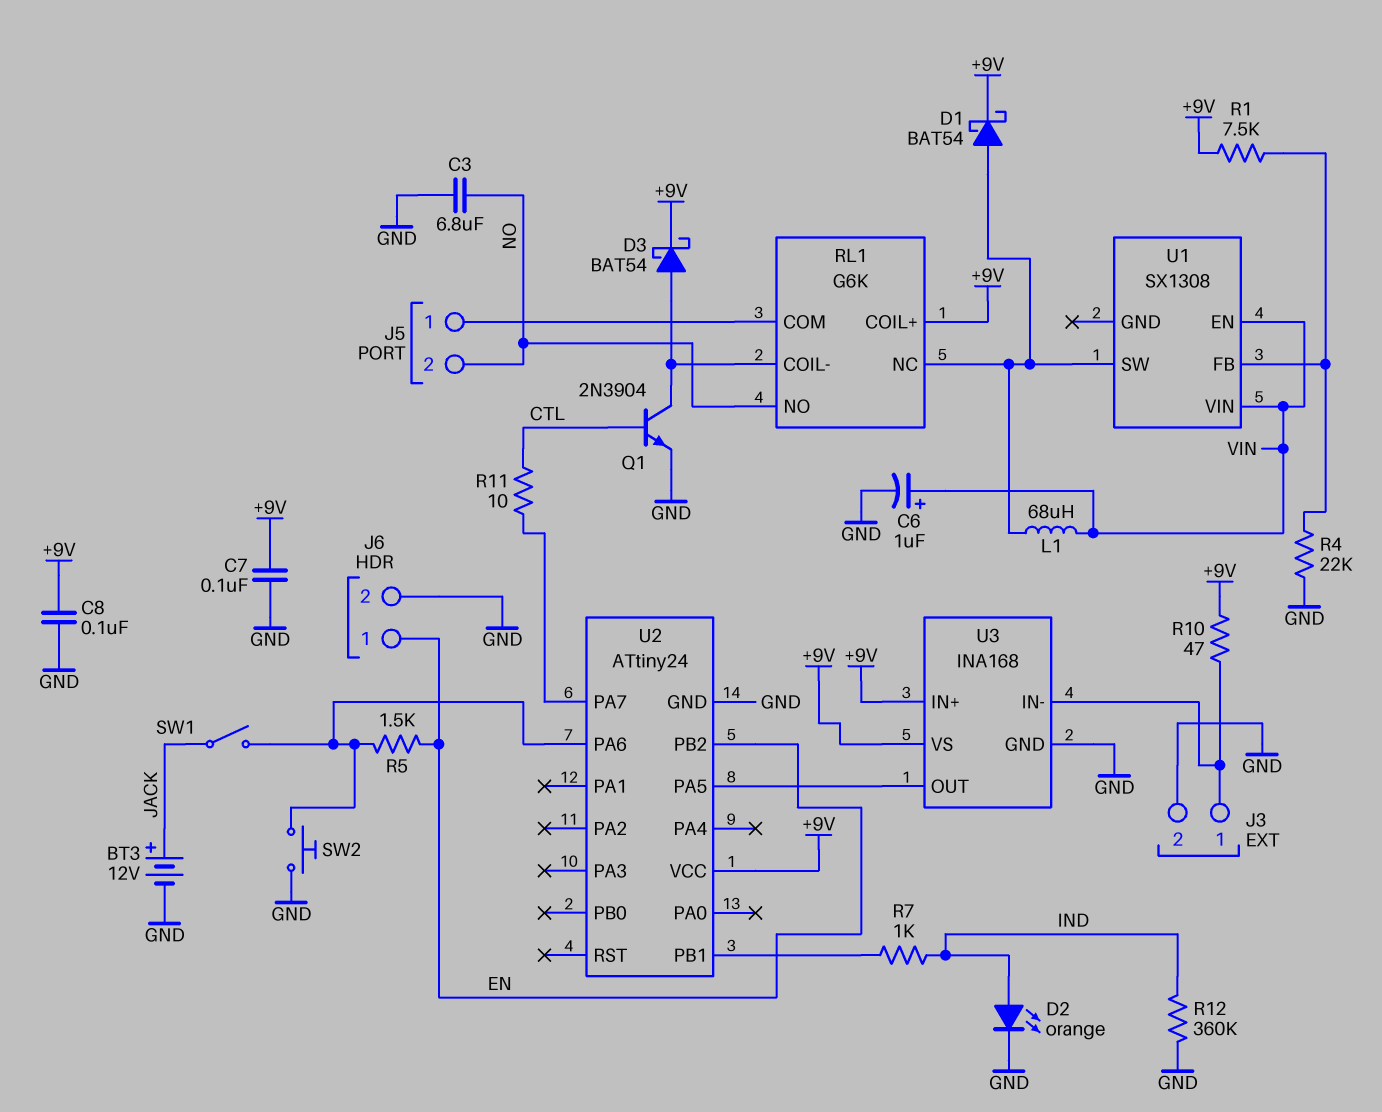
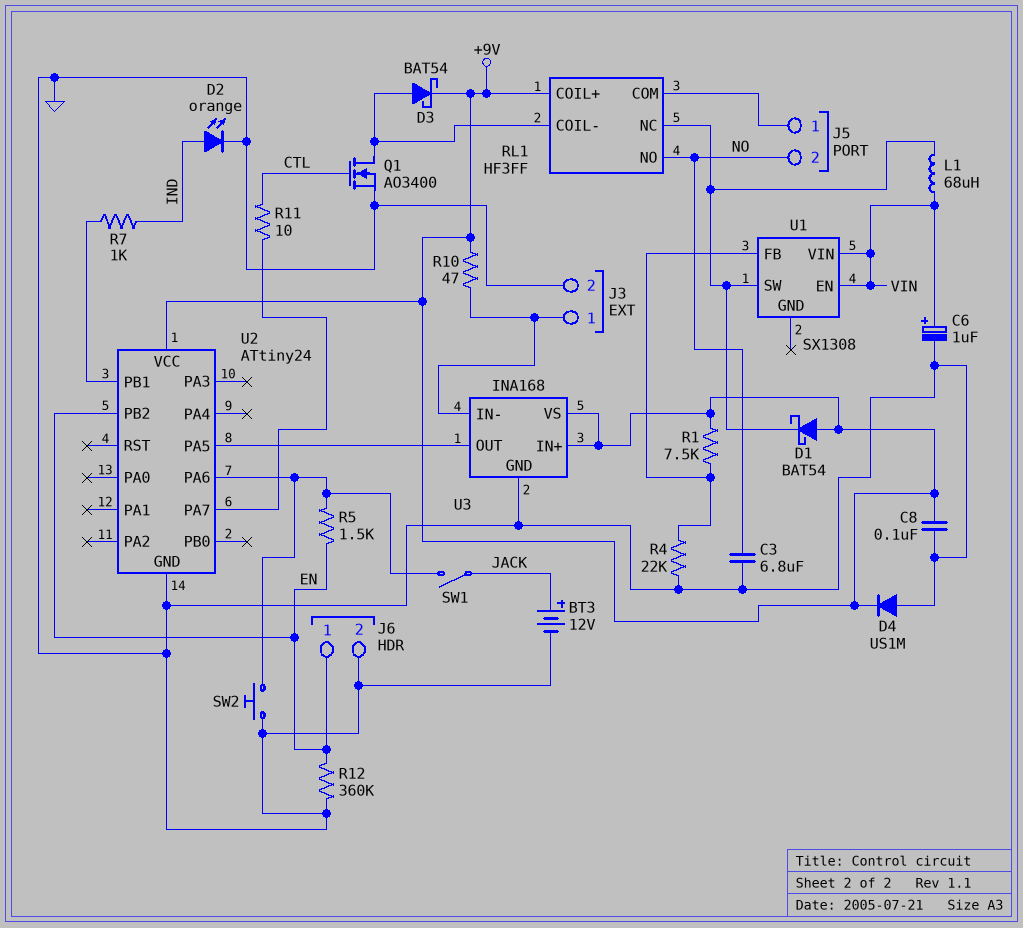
C7: 100nF (+9V, GND) -> none
D1: schottky BAT54 (A RL1/NC, K +9V) -> schottky BAT54 (A +9V, K RL1/NC)
D4: none -> diode US1M (A GND, K +9V)
Q1: NPN 2N3904 (B CTL, C RL1/COIL-, E GND) -> NMOS AO3400 (G CTL, D RL1/COIL-, S GND)
R12: 360k (GND, IND) -> 360k (EN, GND)
RL1: G6K -> HF3FF

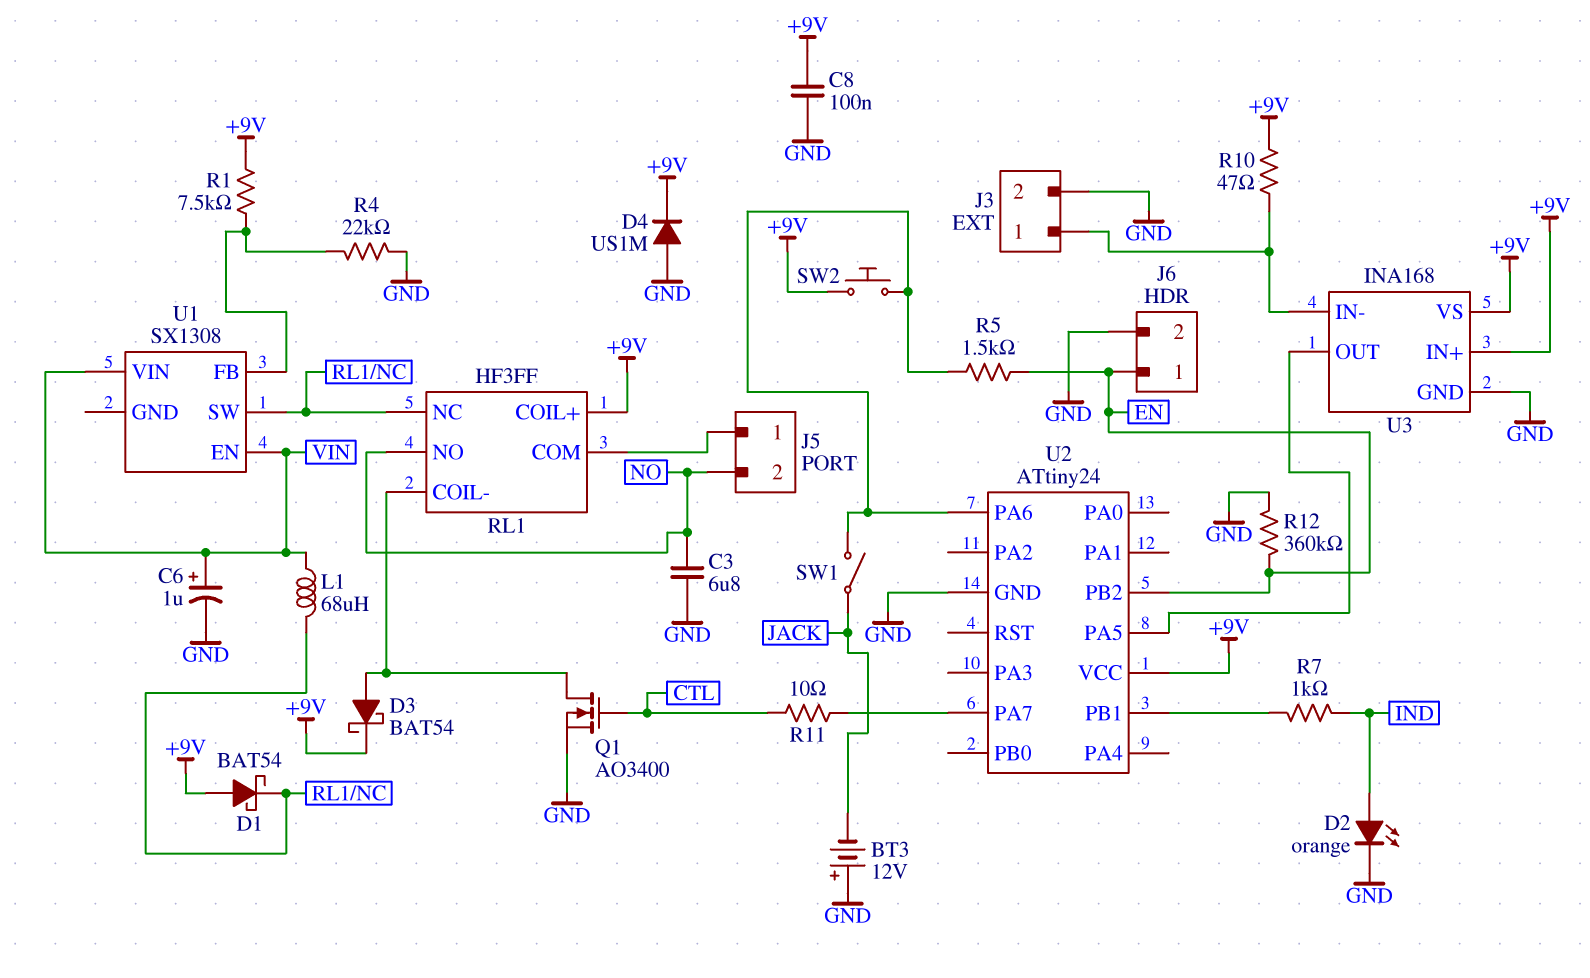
BT3: 12V (plus JACK, minus GND) -> 12V (plus GND, minus JACK)
SW2: button (GND, U2/PA6) -> button (+9V, U2/PA6)

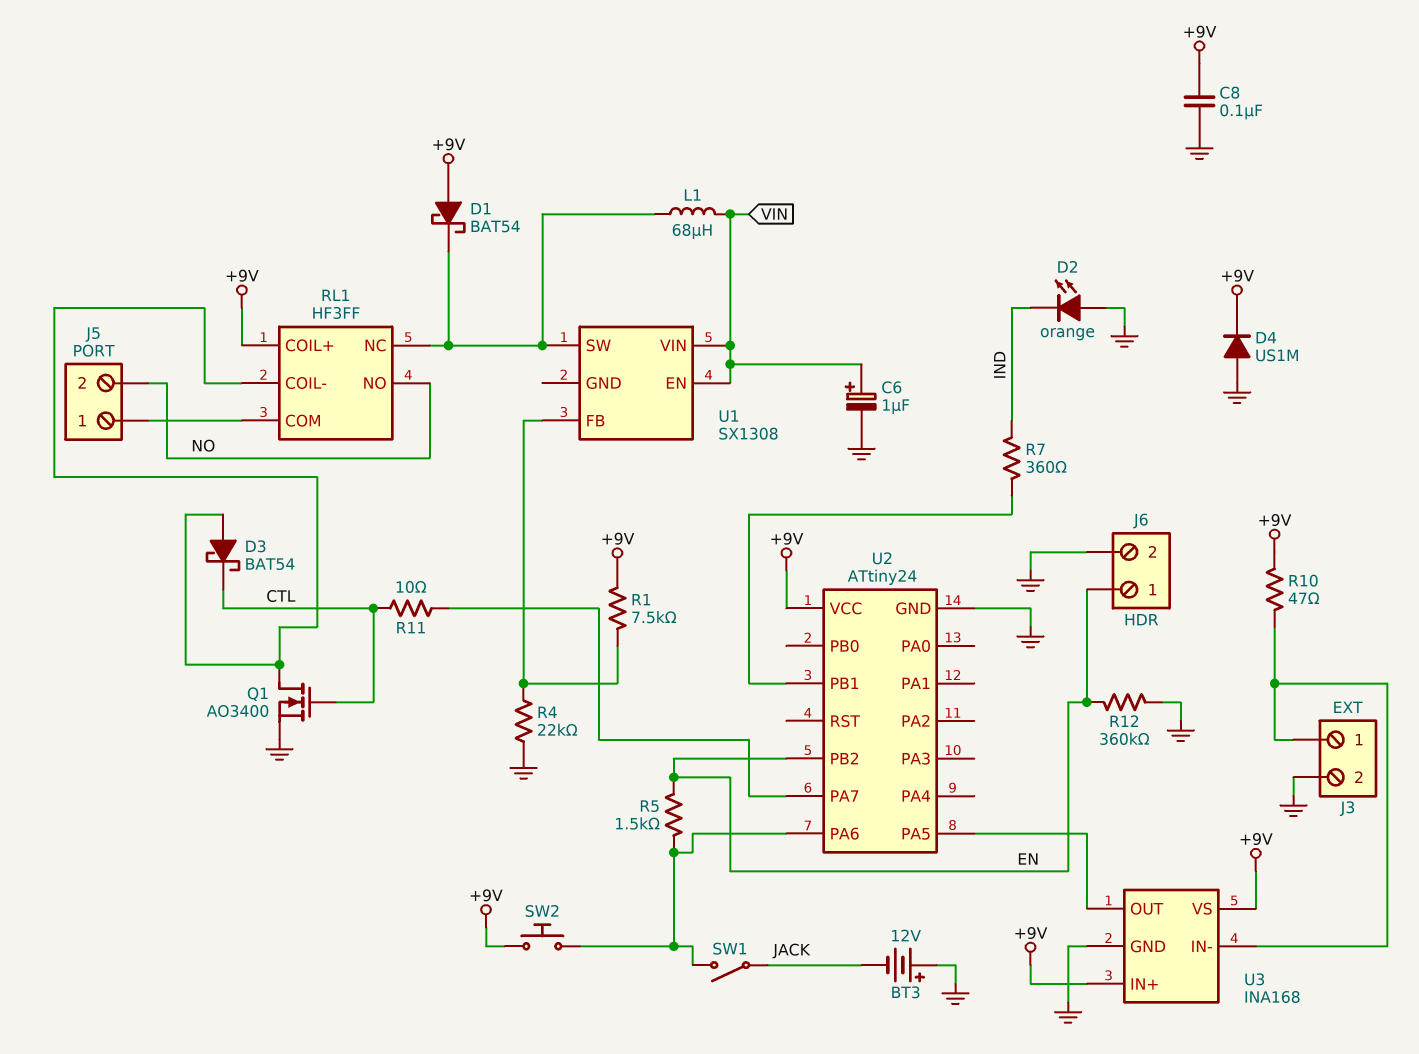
C3: 6.8uF (GND, NO) -> none
D2: LED orange (A IND, K GND) -> LED orange (A GND, K IND)
D3: schottky BAT54 (A RL1/COIL-, K +9V) -> schottky BAT54 (A RL1/COIL-, K CTL)
R7: 1k (IND, U2/PB1) -> 360 (IND, U2/PB1)

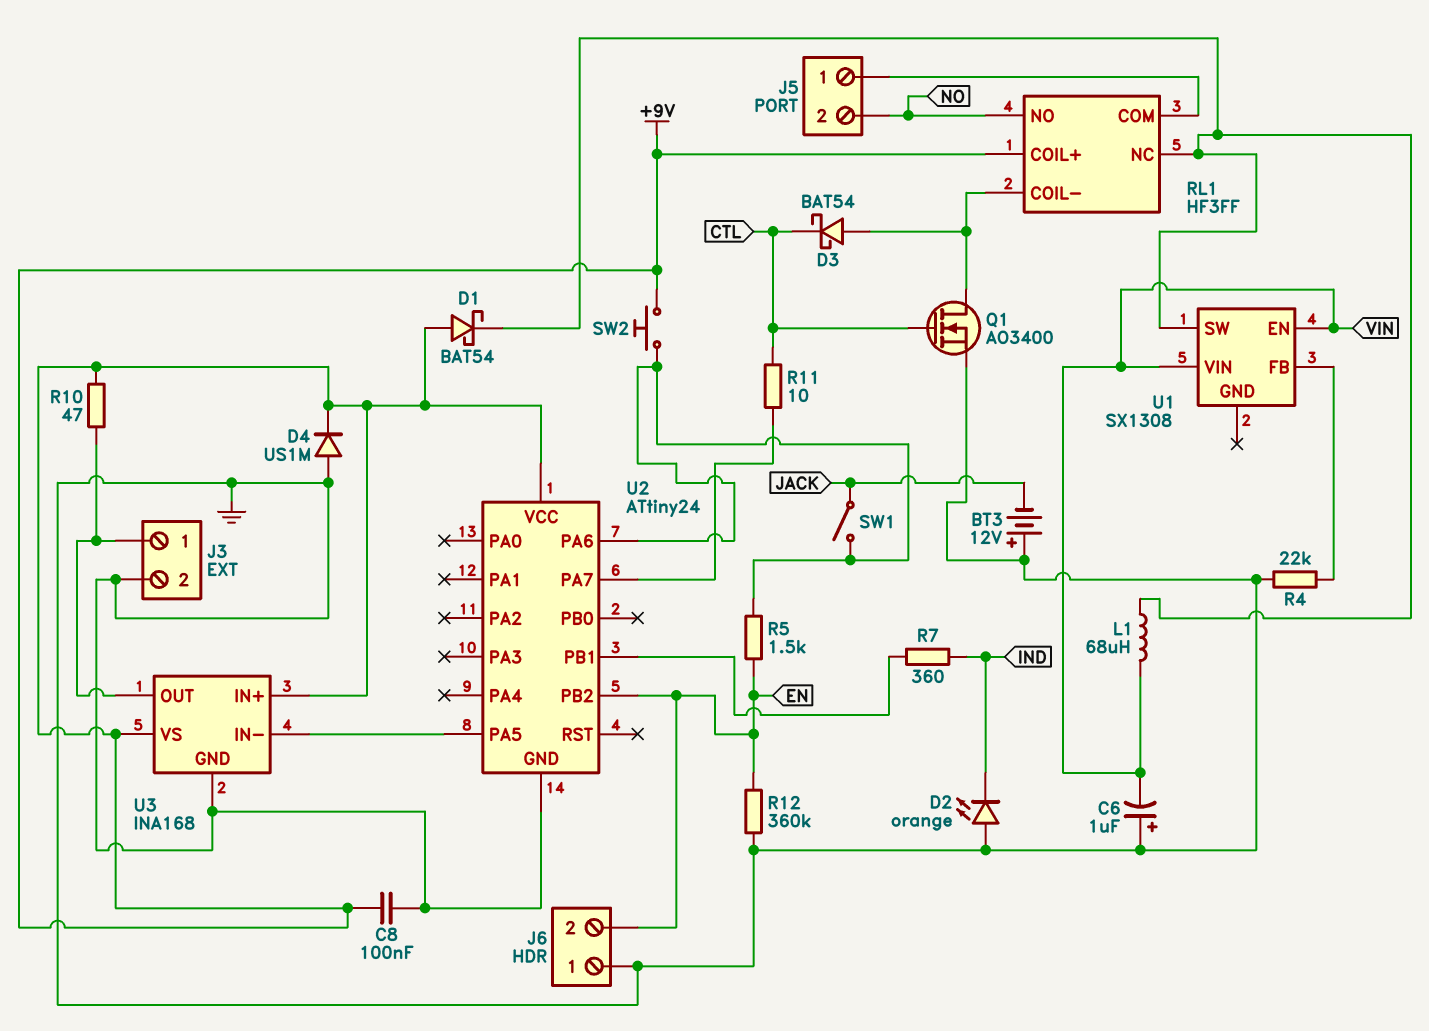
C6: 1uF (plus VIN, minus GND) -> 1uF (plus GND, minus VIN)
J6 pin 1: EN -> GND
J6 pin 2: GND -> EN
R1: 7.5k (+9V, U1/FB) -> none
U3 pin IN-: J3/1 -> U2/PA5
U3 pin OUT: U2/PA5 -> J3/1

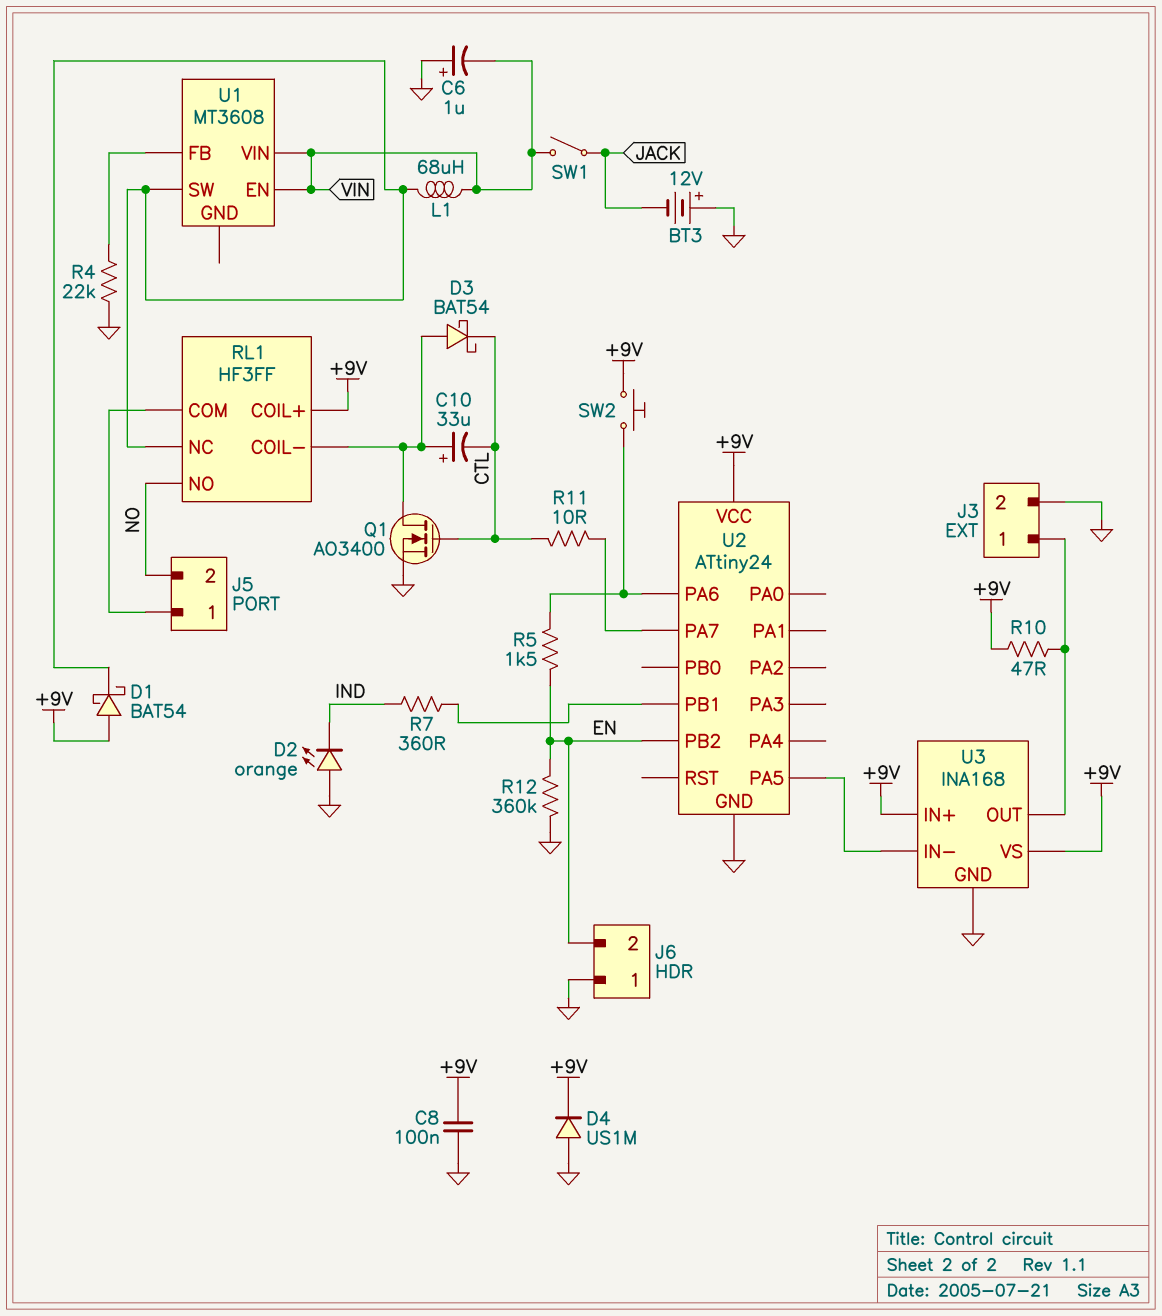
C10: none -> 33uF (plus RL1/COIL-, minus CTL)
SW1: switch (JACK, U2/PA6) -> switch (JACK, VIN)
U1: SX1308 -> MT3608

